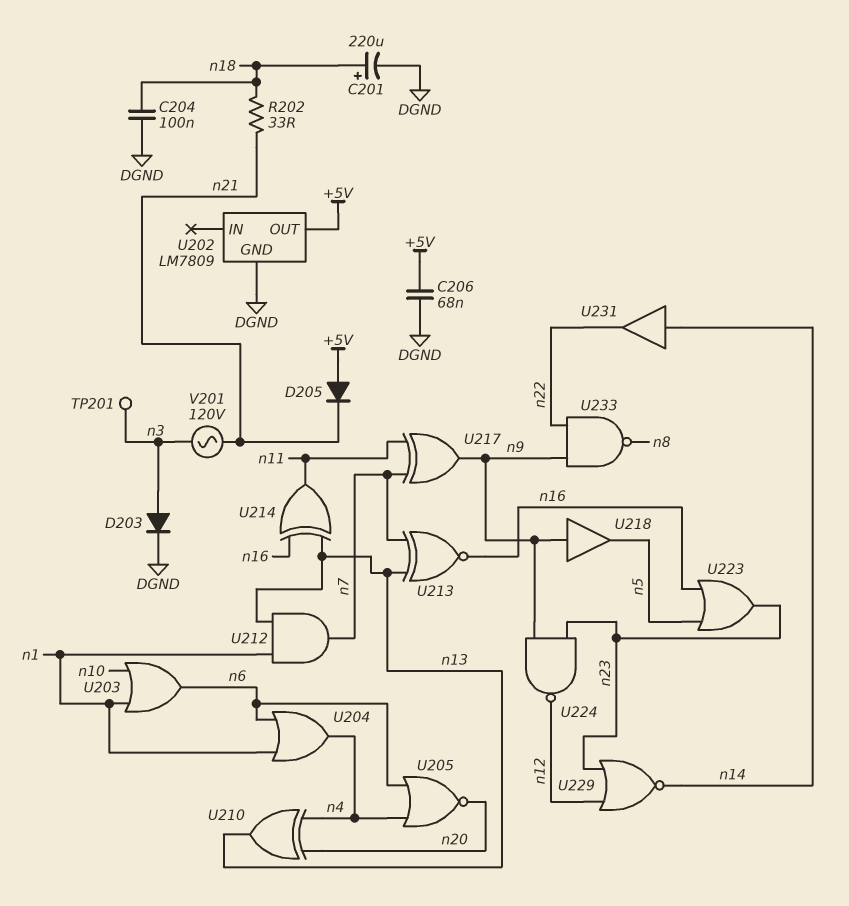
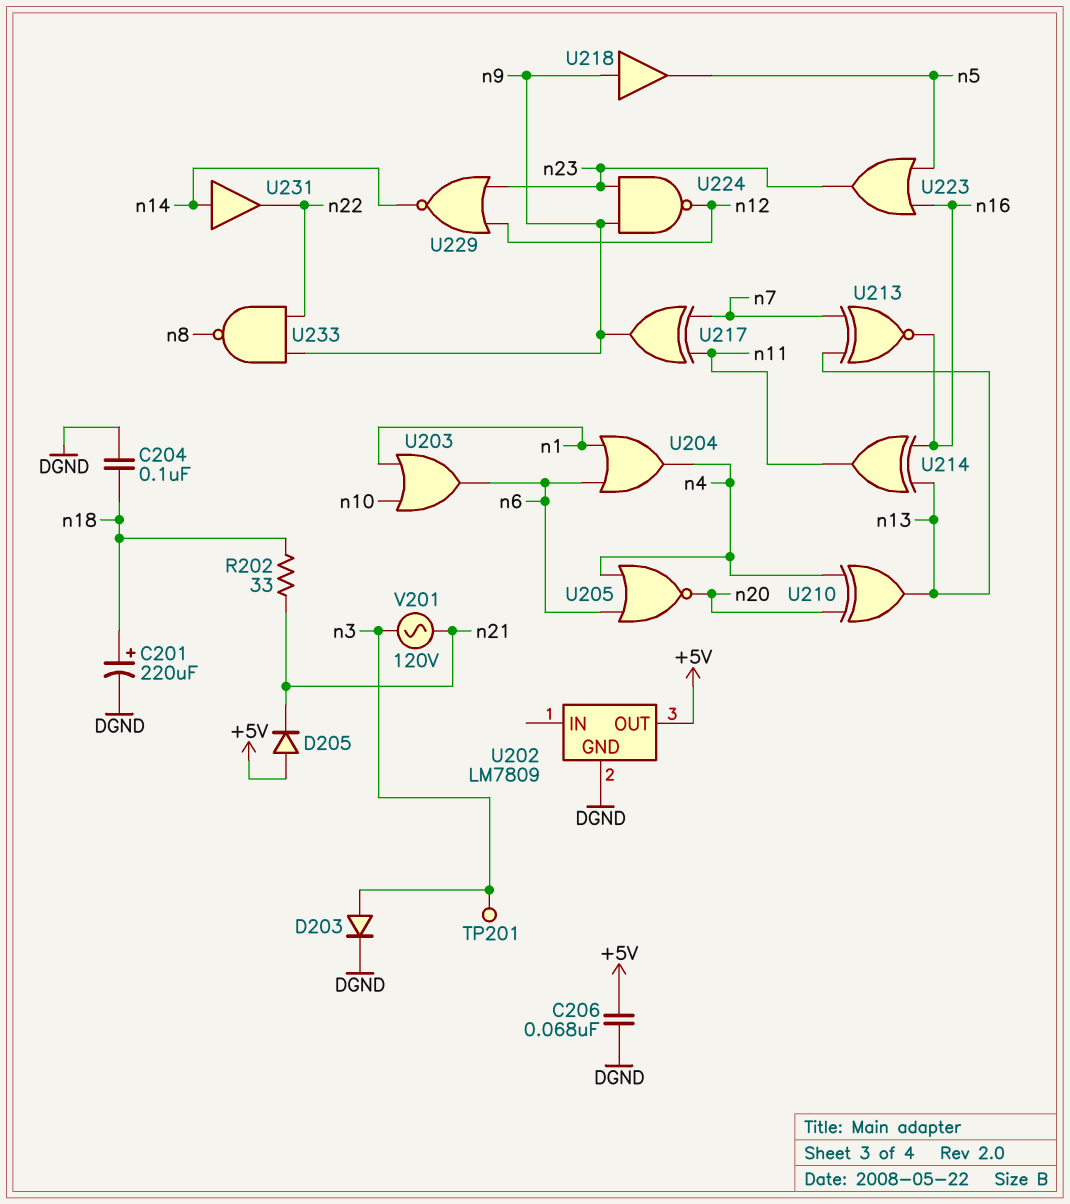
U212: AND (in n1, in n13, out n7) -> none

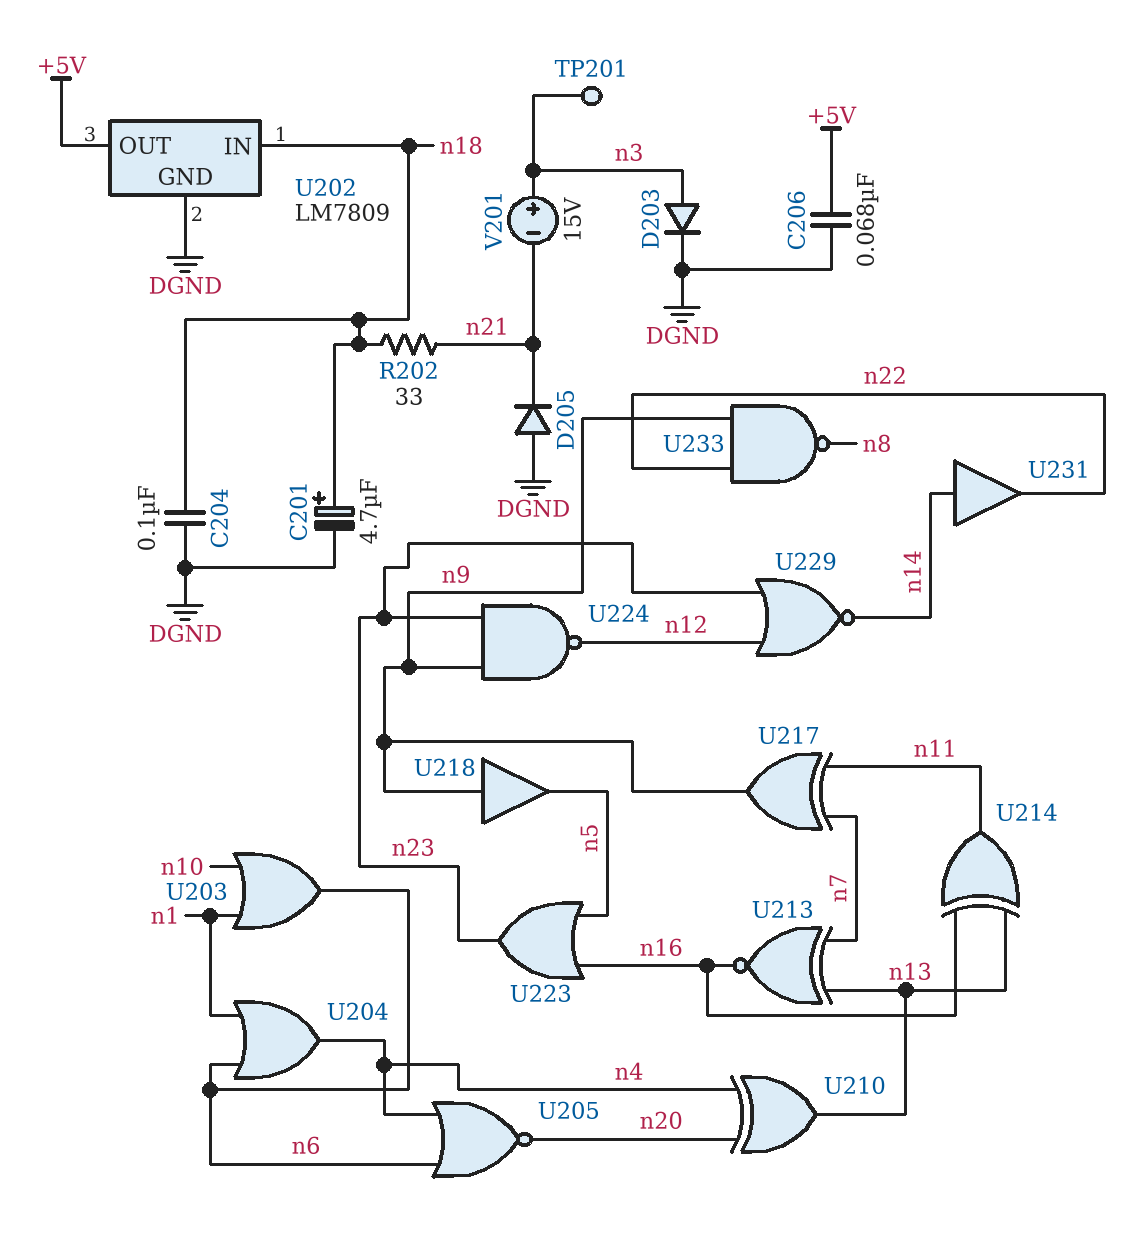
C201: 220uF (plus n18, minus DGND) -> 4.7uF (plus n18, minus DGND)
D205: diode (A +5V, K n21) -> diode (A DGND, K n21)
U202 pin IN: none -> n18
V201: AC 120V (n3, n21) -> 15V (plus n3, minus n21)

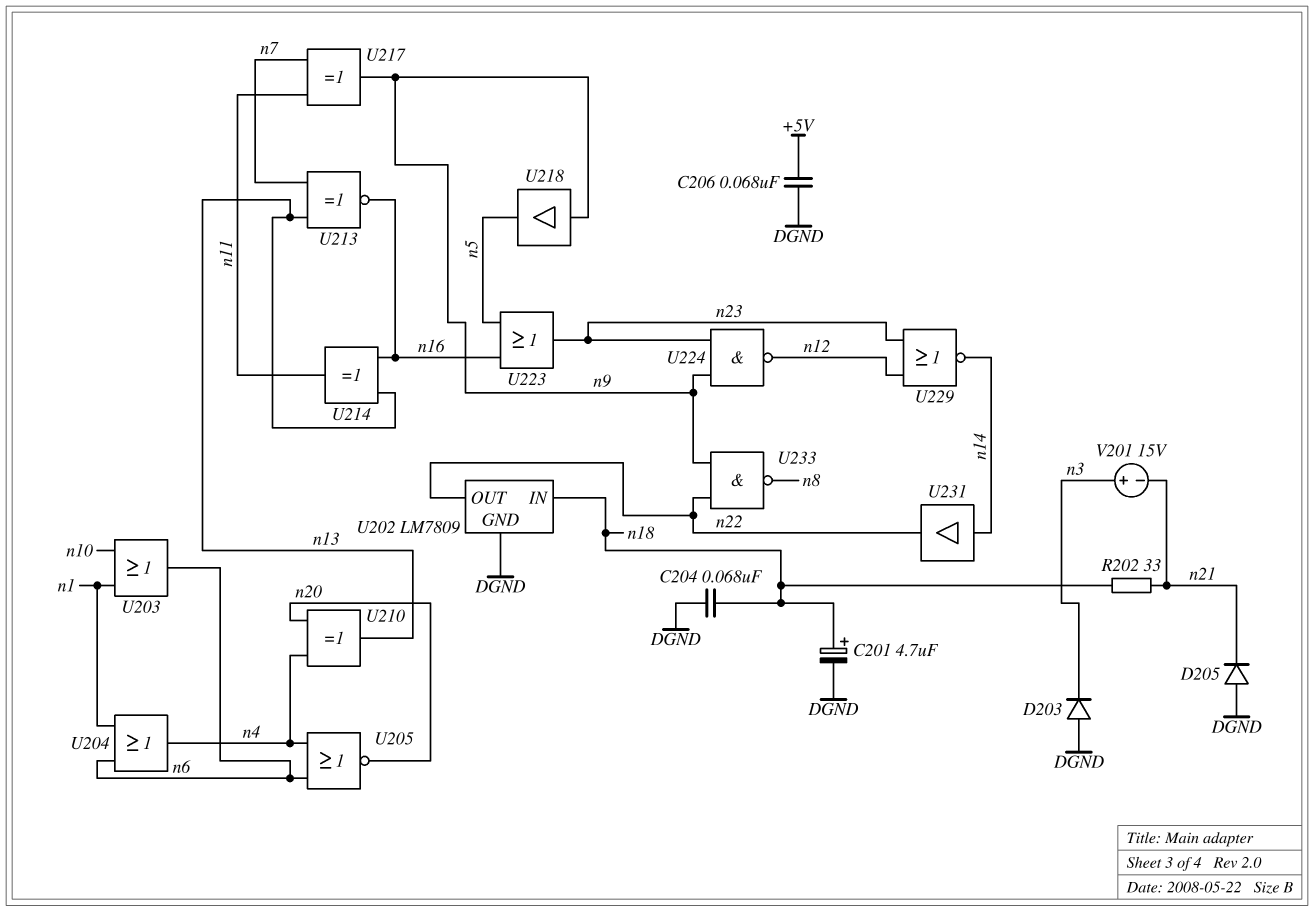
C204: 100nF (DGND, n18) -> 68nF (DGND, n18)
D203: diode (A n3, K DGND) -> diode (A DGND, K n3)
TP201: test point (n3) -> none
U202 pin OUT: +5V -> n22

